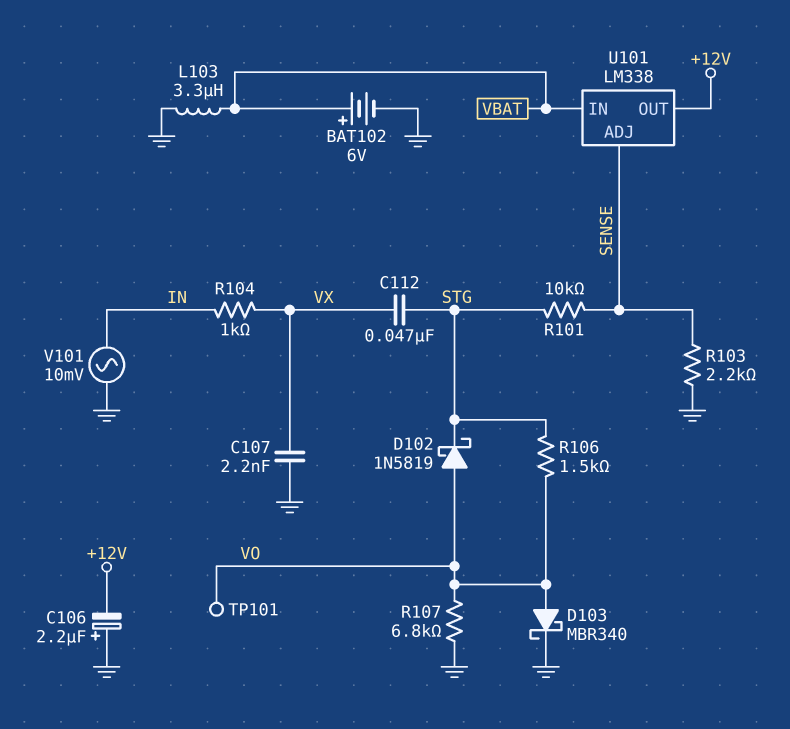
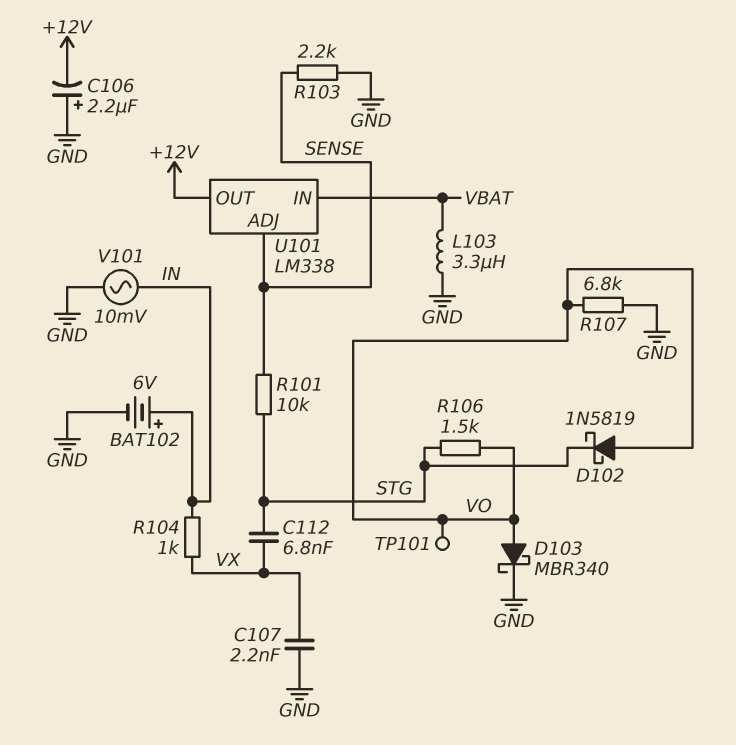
BAT102: 6V (plus VBAT, minus GND) -> 6V (plus IN, minus GND)
C112: 47nF (STG, VX) -> 6.8nF (STG, VX)

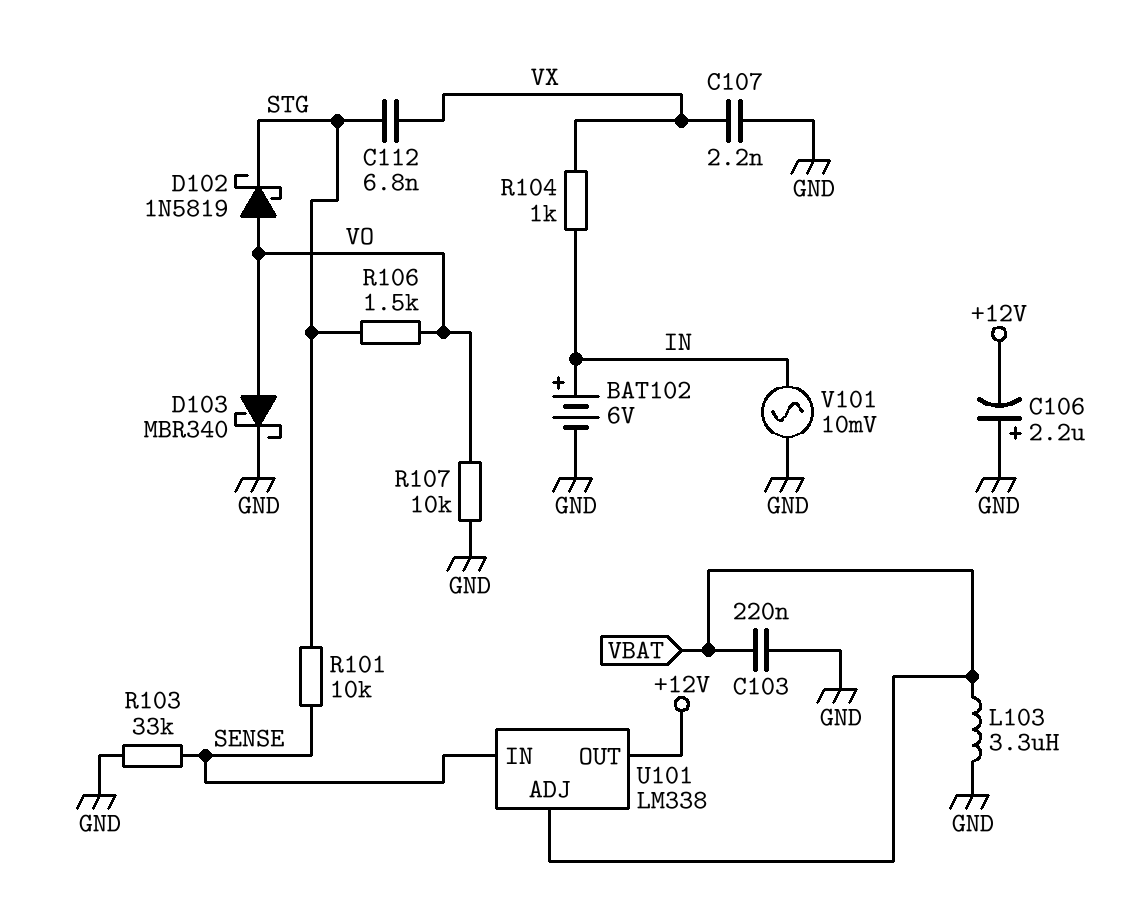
C103: none -> 220nF (GND, VBAT)
R103: 2.2k (GND, SENSE) -> 33k (GND, SENSE)
R107: 6.8k (GND, VO) -> 10k (GND, VO)
TP101: test point (VO) -> none
U101 pin ADJ: SENSE -> VBAT
U101 pin IN: VBAT -> SENSE

